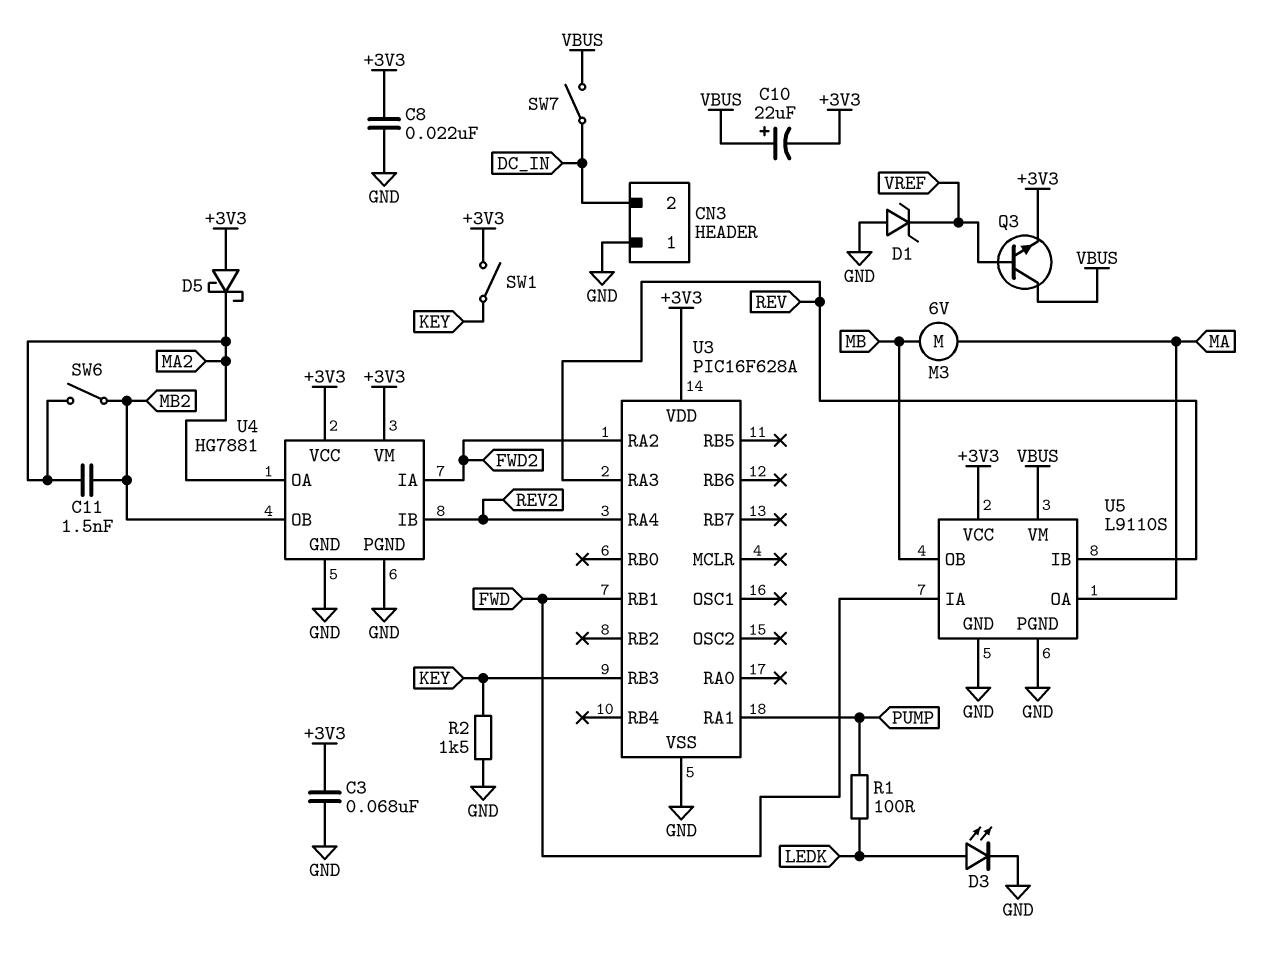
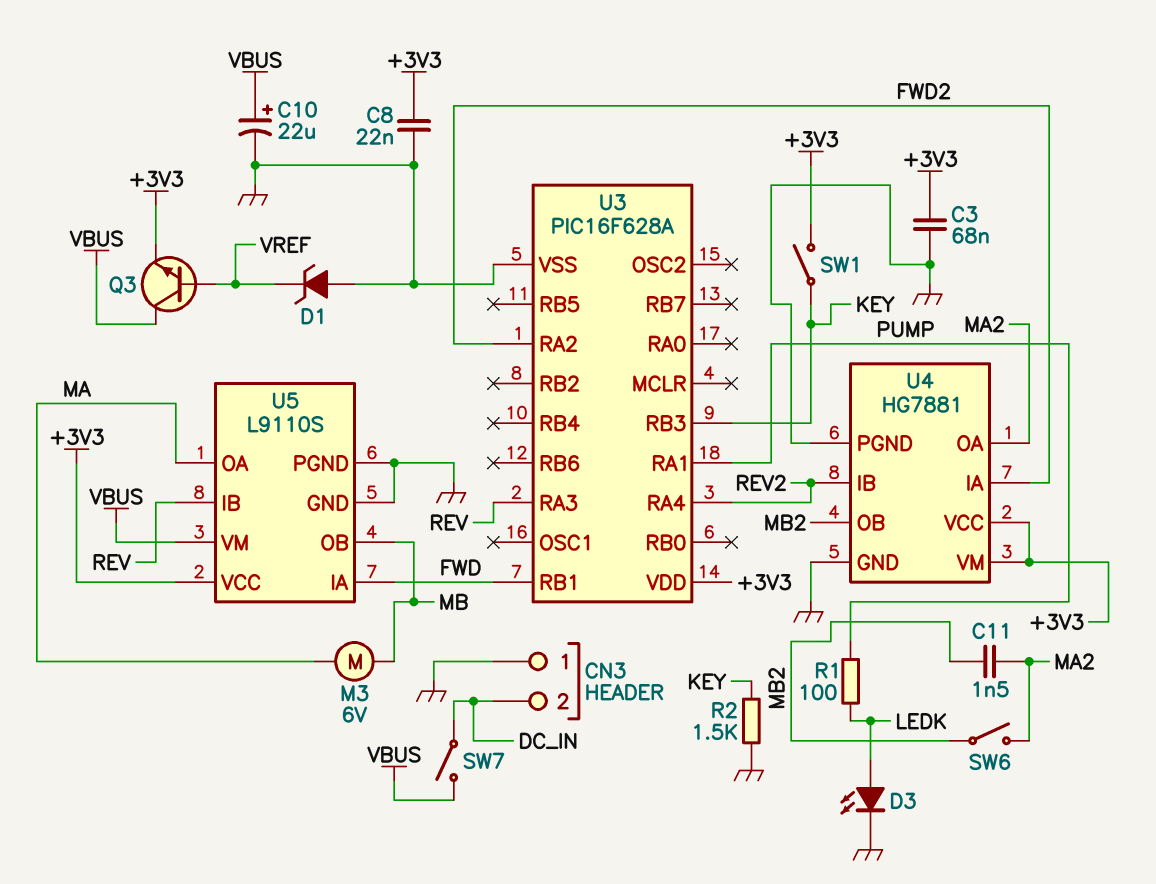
C10: 22uF (plus VBUS, minus +3V3) -> 22uF (plus VBUS, minus GND)
D5: schottky (A +3V3, K MA2) -> none

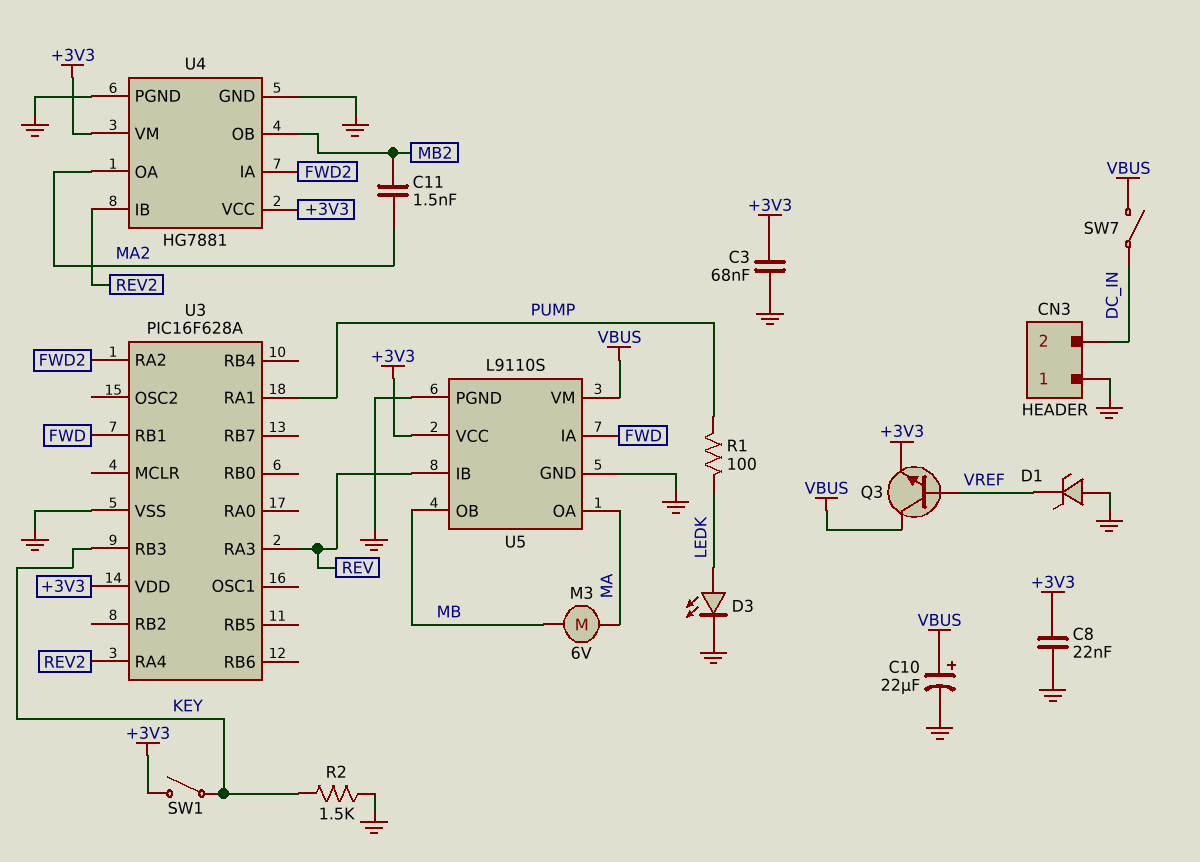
SW6: switch (MA2, MB2) -> none

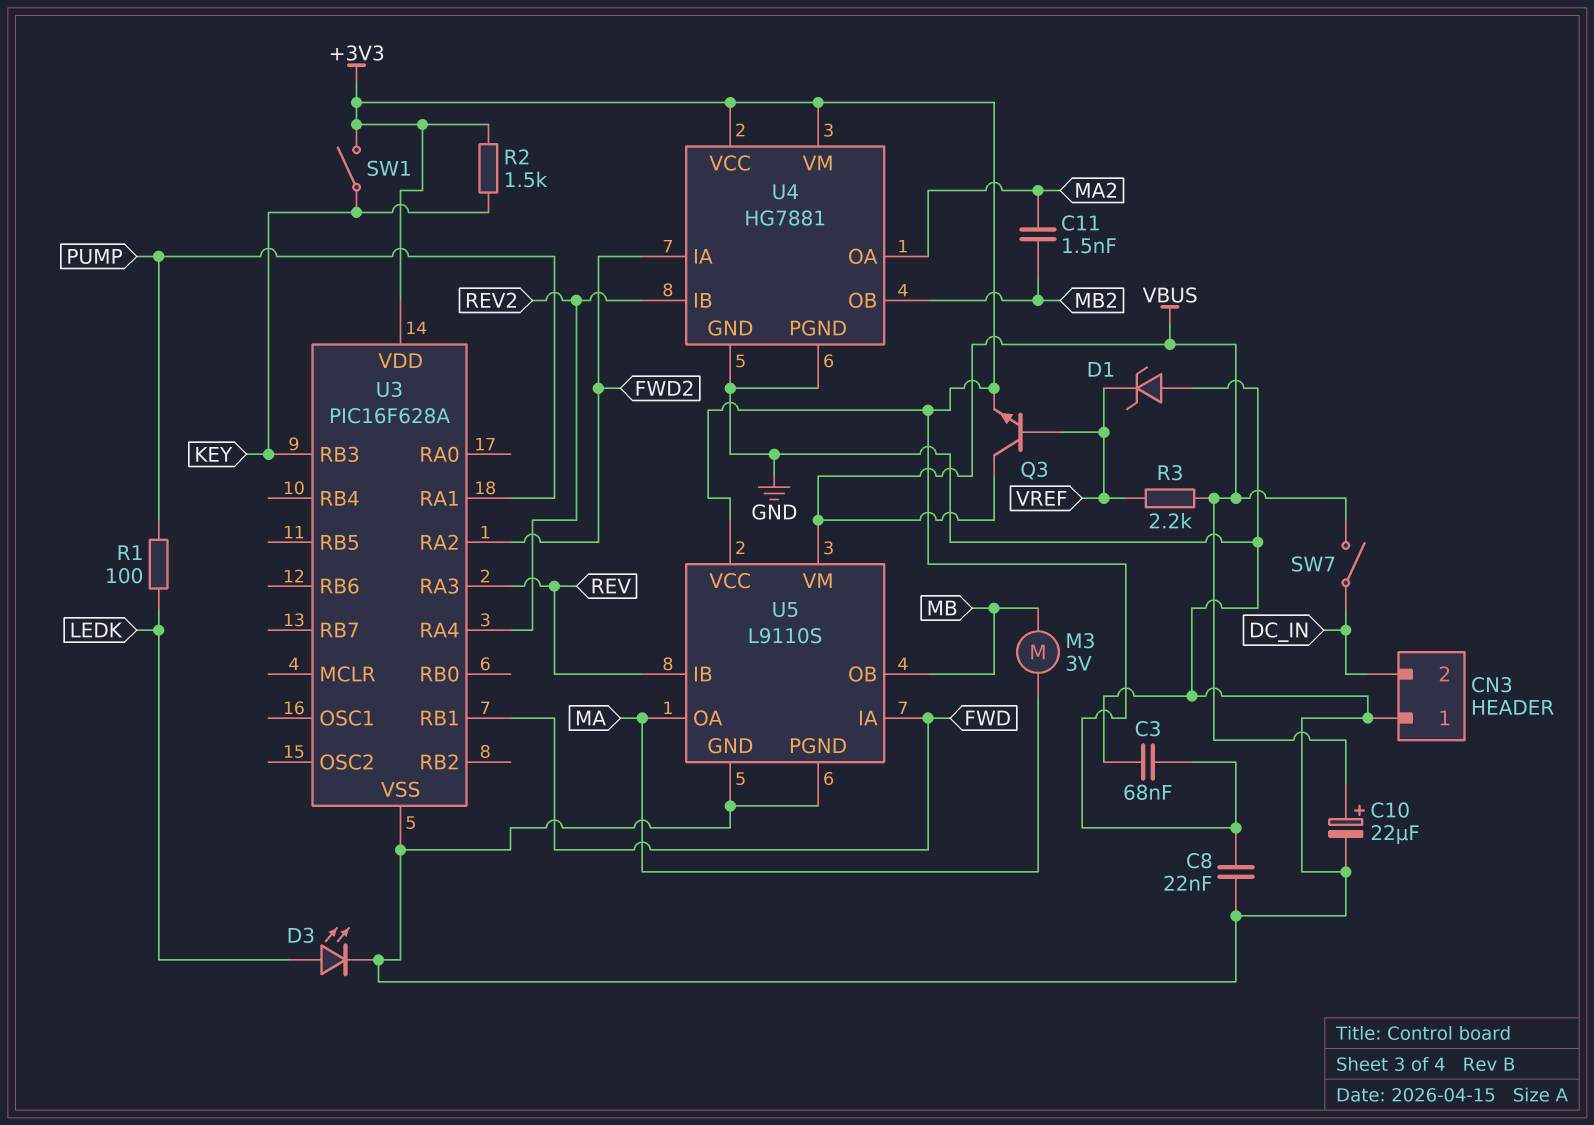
M3: motor 6V (MA, MB) -> motor 3V (MA, MB)
R2: 1.5k (GND, KEY) -> 1.5k (+3V3, KEY)
R3: none -> 2.2k (VBUS, VREF)

